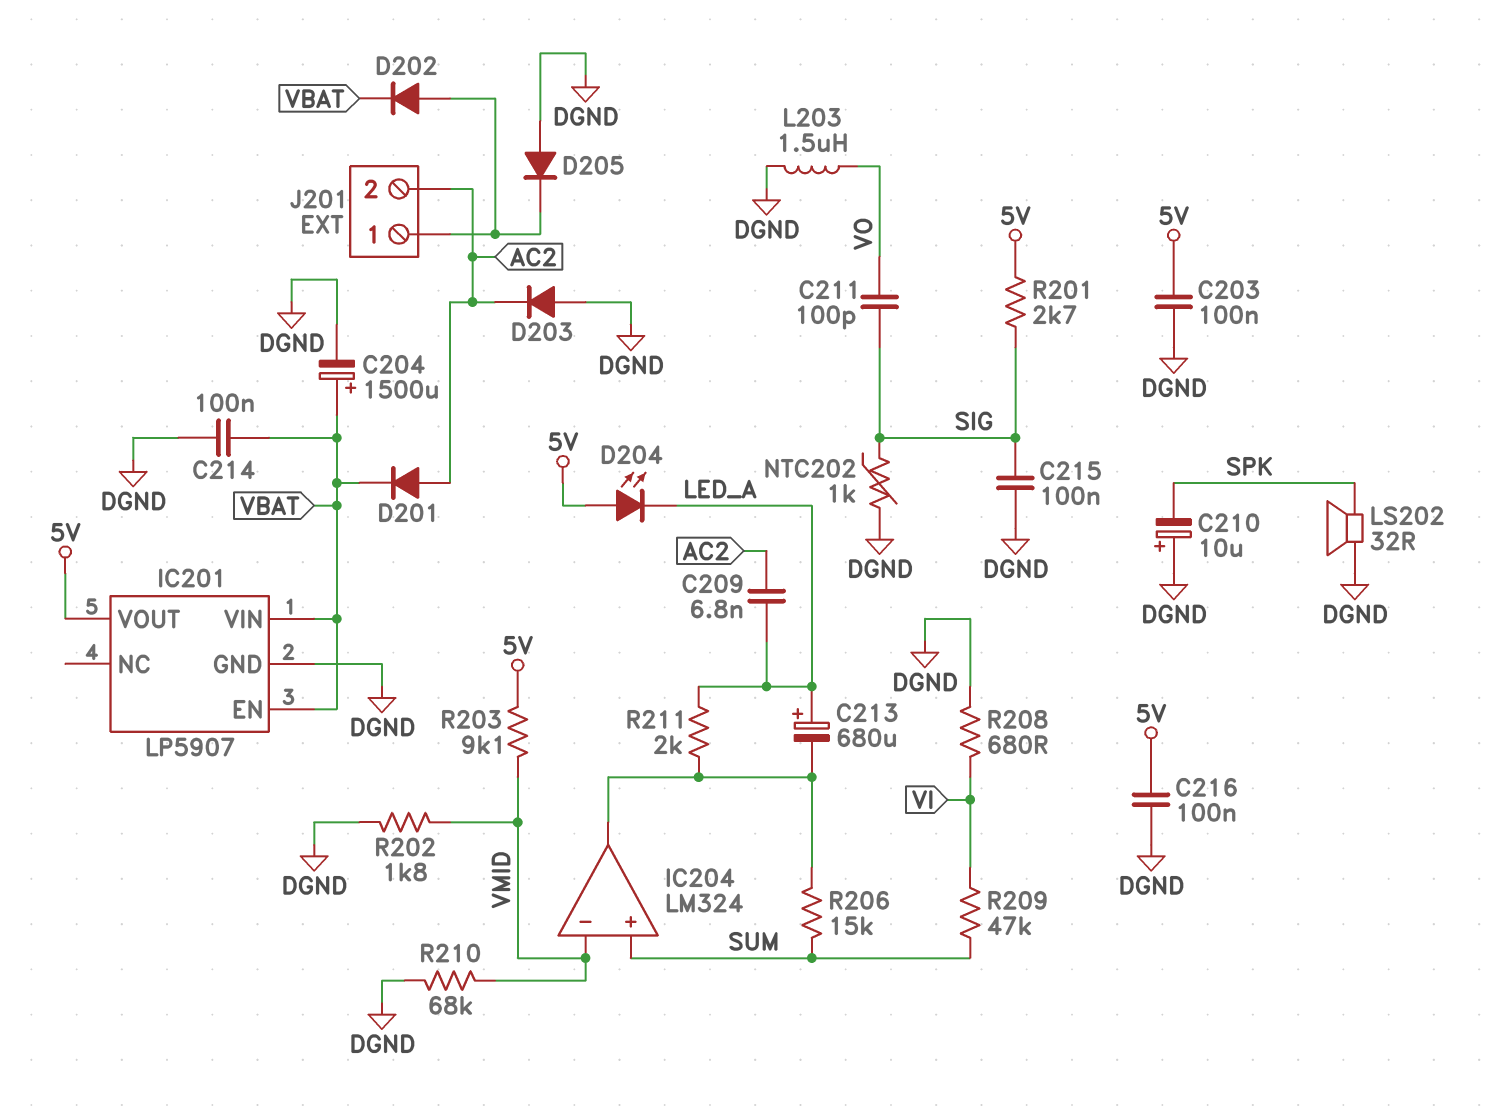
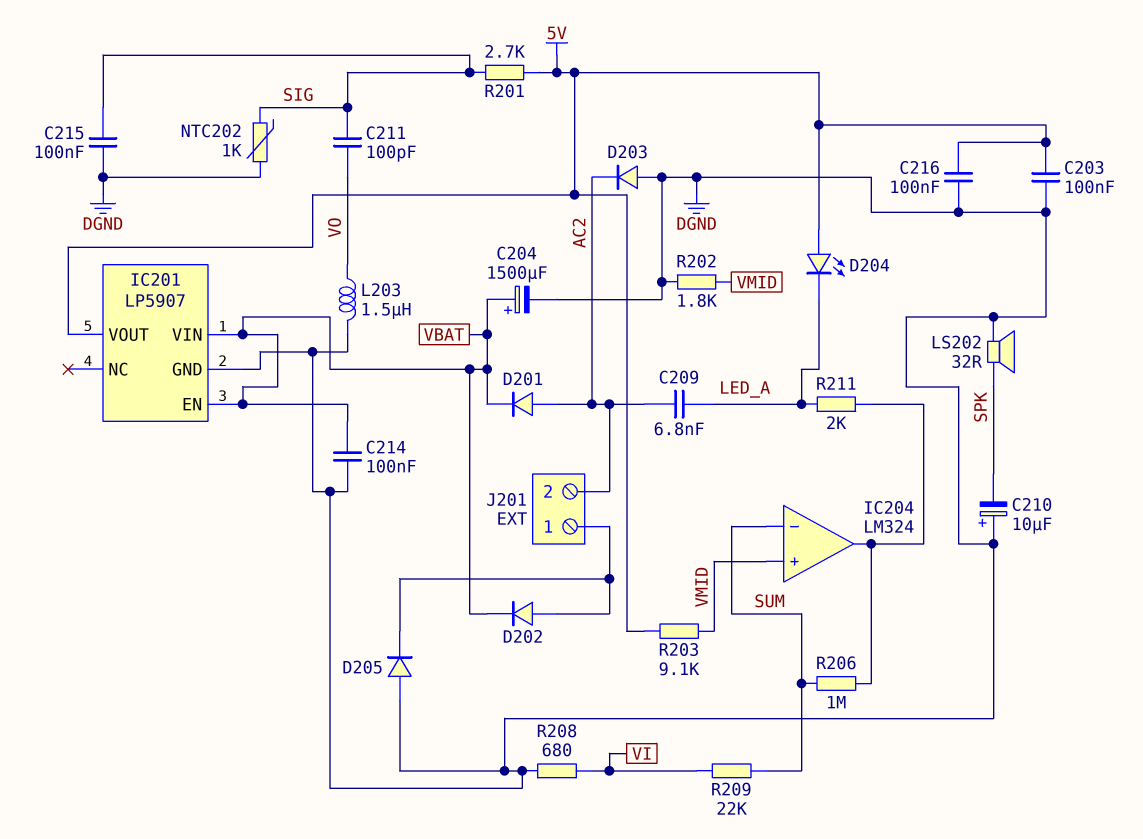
C213: 680uF (plus LED_A, minus IC204/out) -> none
IC204 pin in+: SUM -> VMID
IC204 pin in-: VMID -> SUM
R206: 15k (IC204/out, SUM) -> 1M (IC204/out, SUM)
R209: 47k (SUM, VI) -> 22k (SUM, VI)
R210: 68k (DGND, VMID) -> none

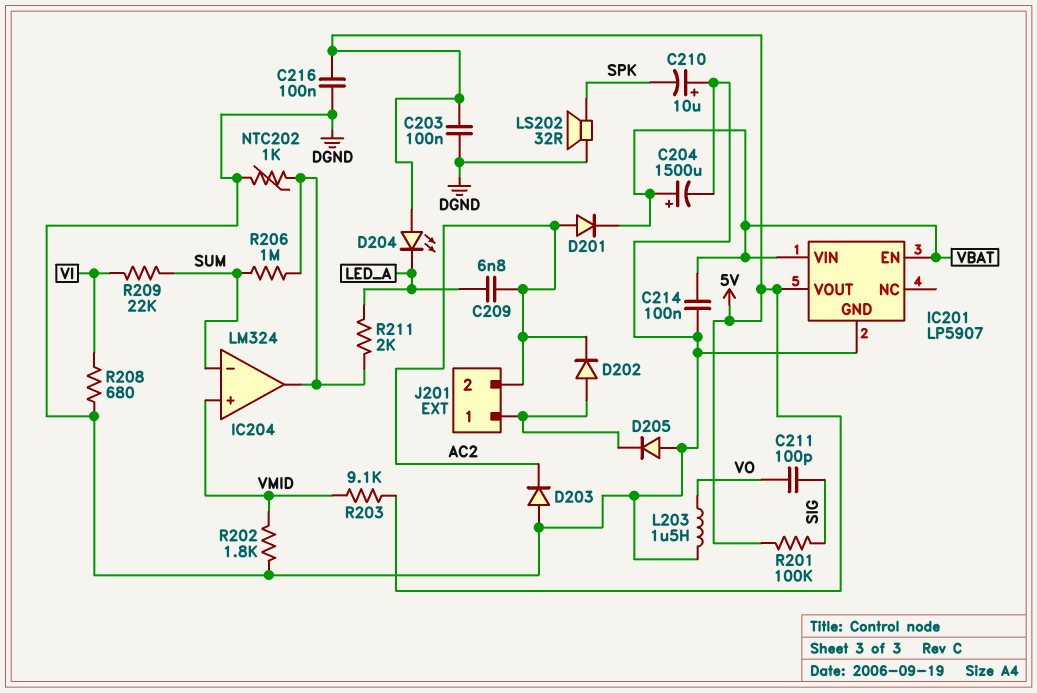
C215: 100nF (DGND, SIG) -> none
D202: diode (A J201/1, K VBAT) -> diode (A J201/1, K AC2)
NTC202: 1k (DGND, SIG) -> 1k (DGND, IC204/out)
R201: 2.7k (5V, SIG) -> 100k (5V, SIG)

